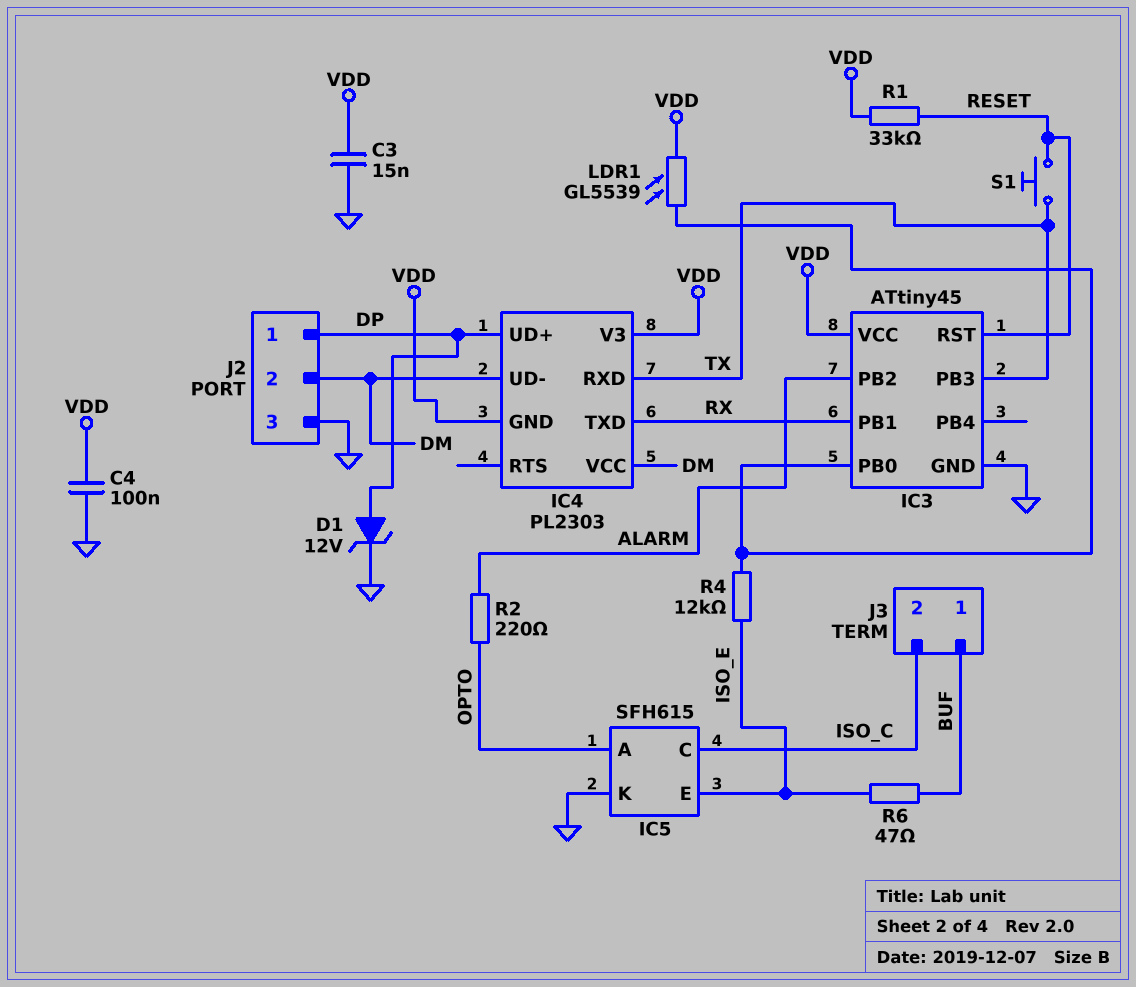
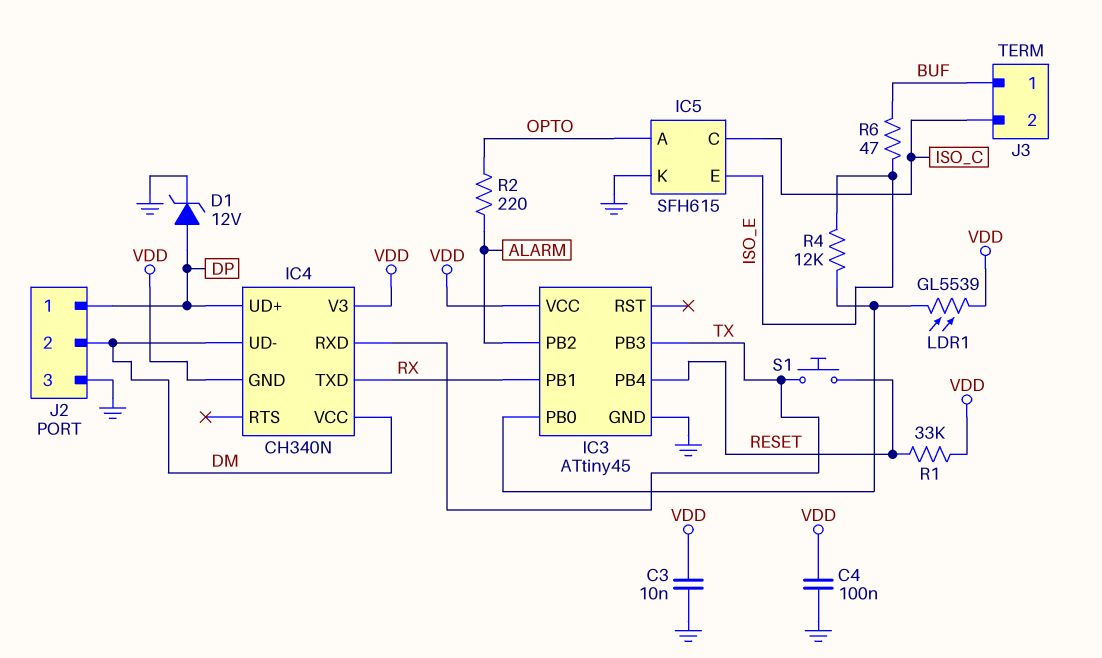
C3: 15nF (GND, VDD) -> 10nF (GND, VDD)
IC3 pin PB4: none -> RESET
IC3 pin RST: RESET -> none
IC4: PL2303 -> CH340N

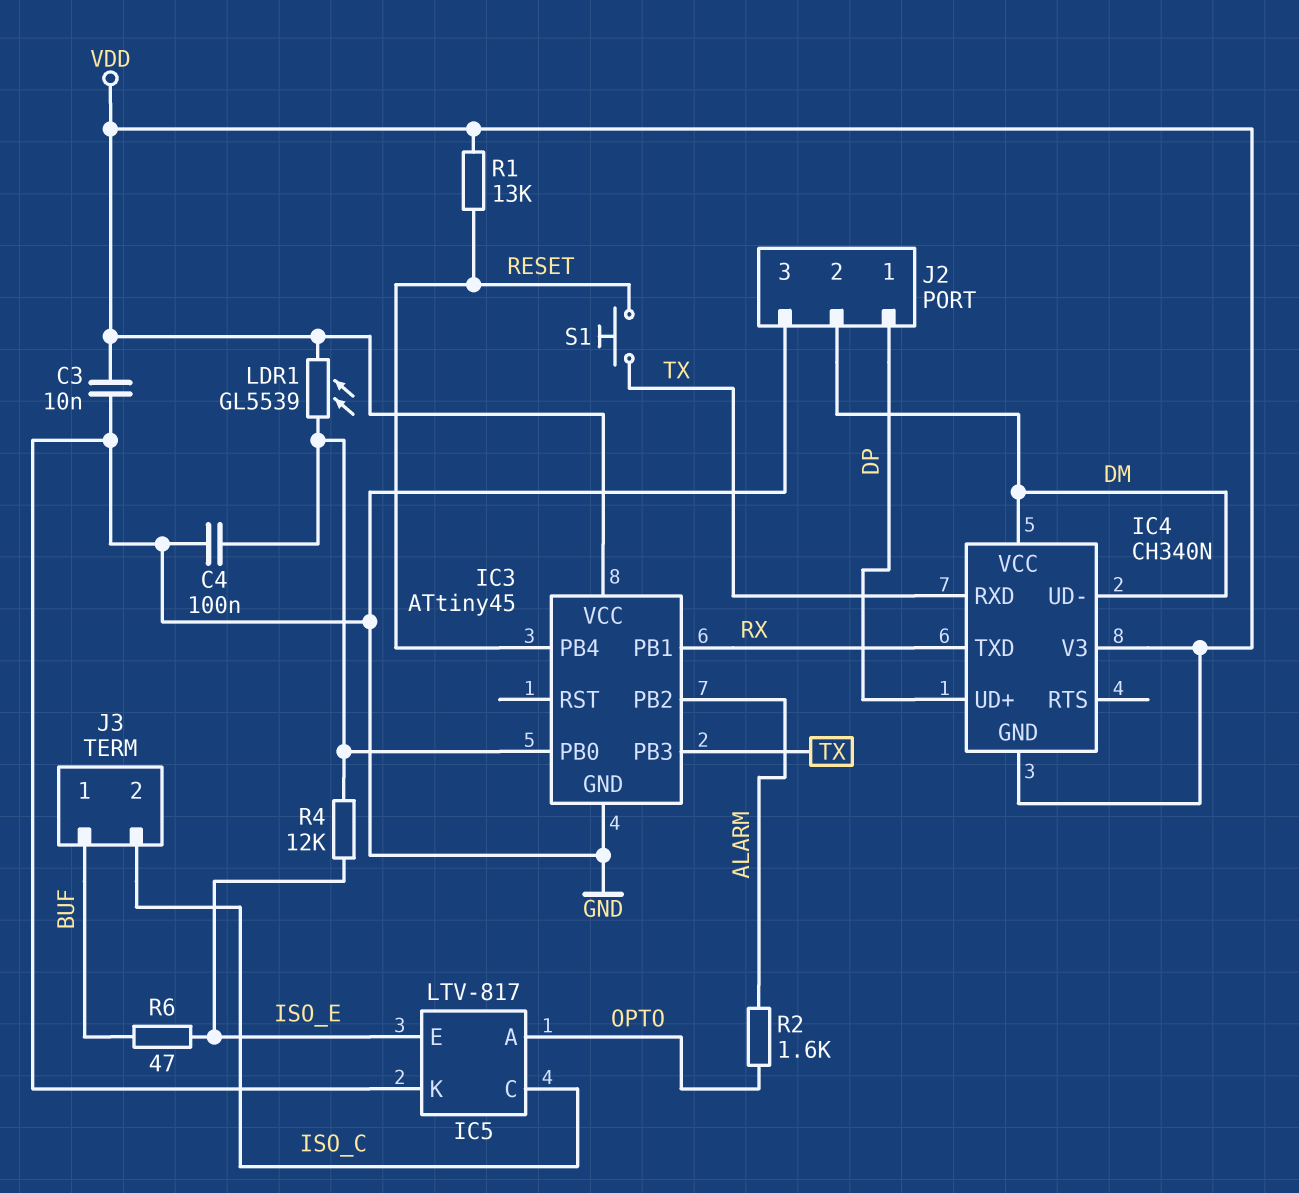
C4: 100nF (GND, VDD) -> 100nF (GND, IC3/PB0)
D1: zener 12V (A DP, K GND) -> none
IC5: SFH615 -> LTV-817
R1: 33k (RESET, VDD) -> 13k (RESET, VDD)
R2: 220 (ALARM, OPTO) -> 1.6k (ALARM, OPTO)

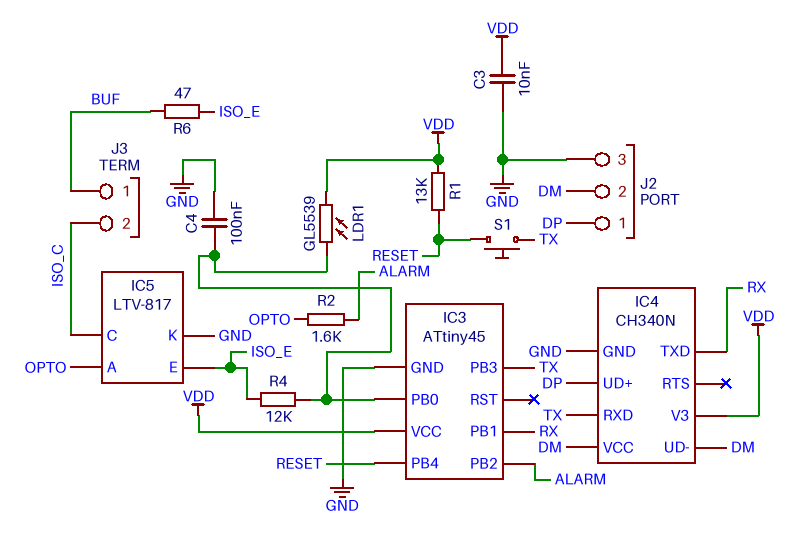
IC4 pin GND: VDD -> GND

